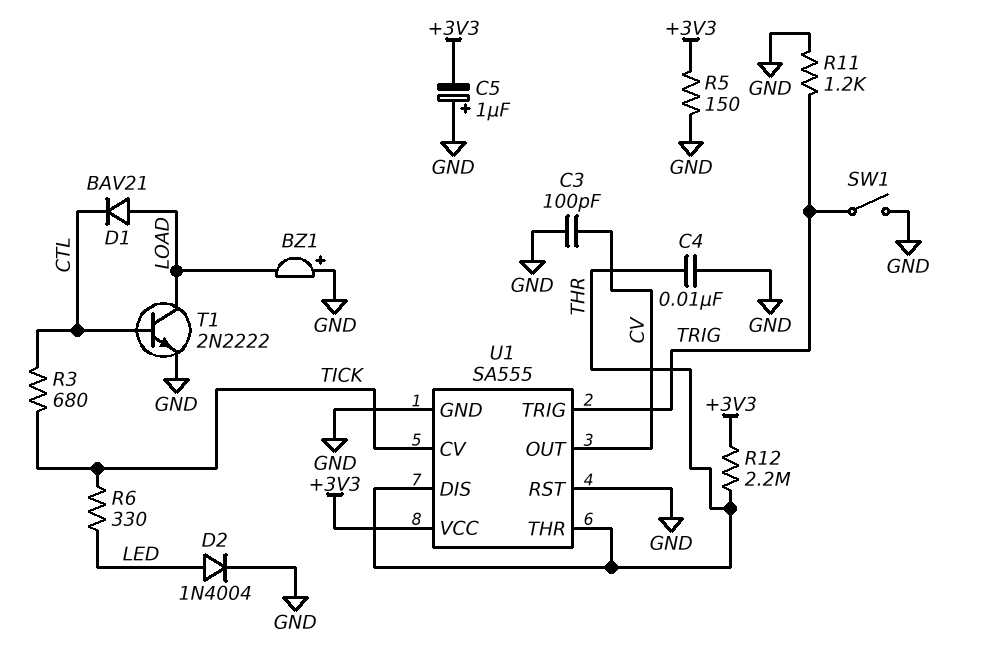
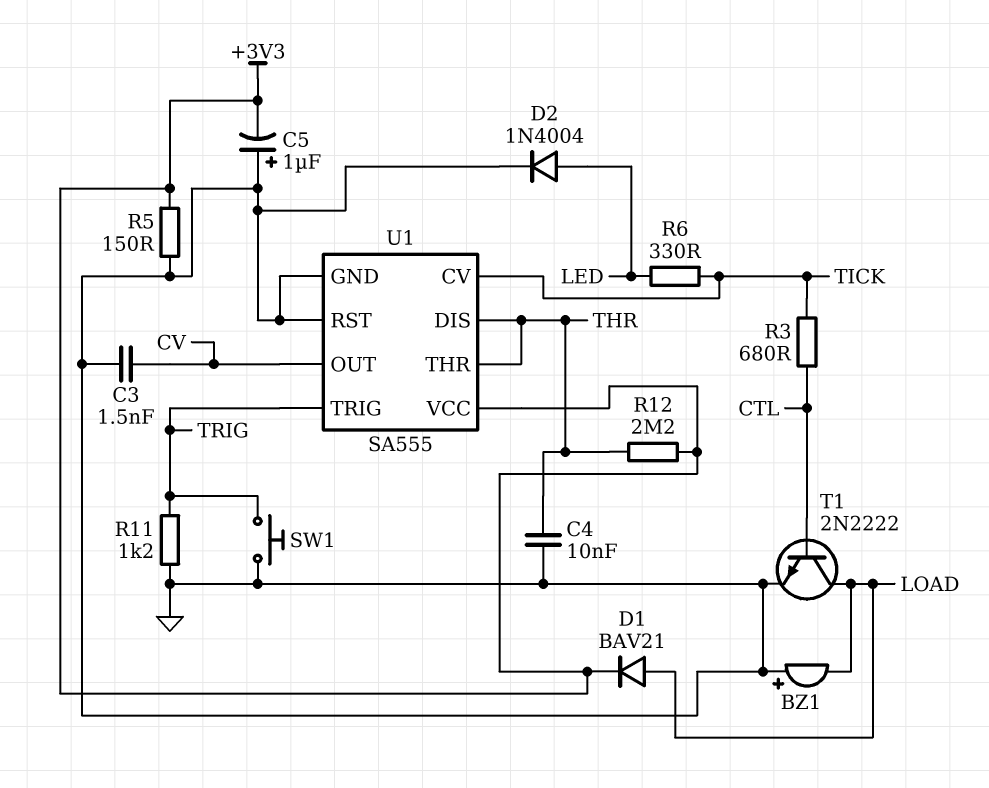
C3: 100pF (CV, GND) -> 1.5nF (CV, GND)
D1: diode BAV21 (A LOAD, K CTL) -> diode BAV21 (A LOAD, K +3V3)
SW1: switch (GND, TRIG) -> button (GND, TRIG)

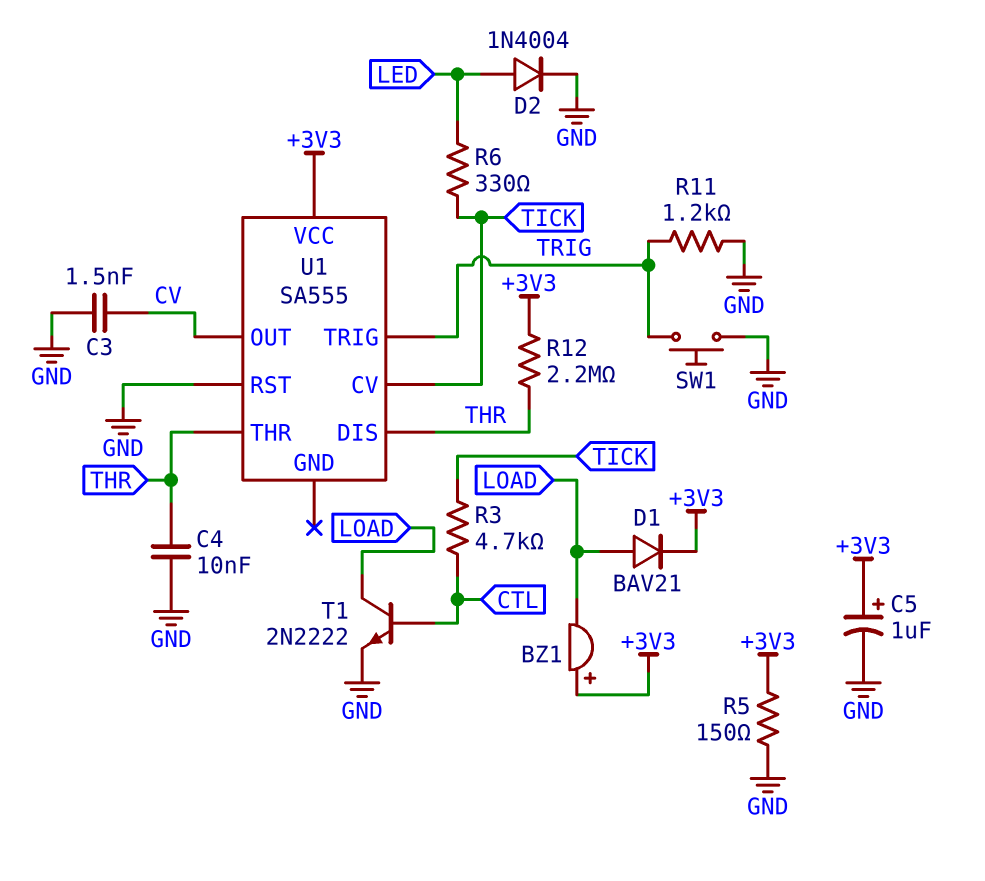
BZ1: buzzer (plus GND, minus LOAD) -> buzzer (plus +3V3, minus LOAD)
C5: 1uF (plus GND, minus +3V3) -> 1uF (plus +3V3, minus GND)
R3: 680 (CTL, TICK) -> 4.7k (CTL, TICK)
U1 pin GND: GND -> none

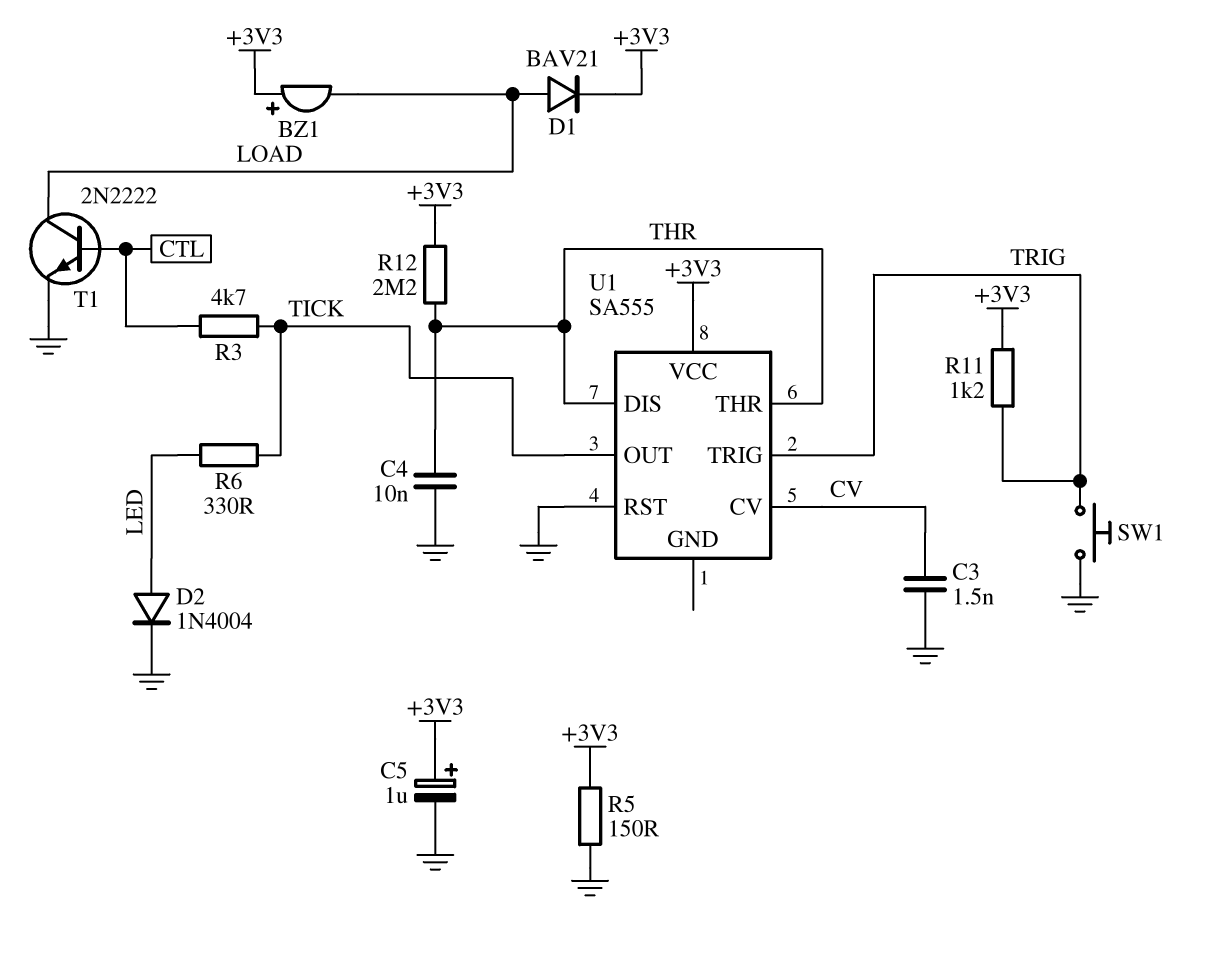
R11: 1.2k (GND, TRIG) -> 1.2k (+3V3, TRIG)
U1 pin CV: TICK -> CV
U1 pin OUT: CV -> TICK

